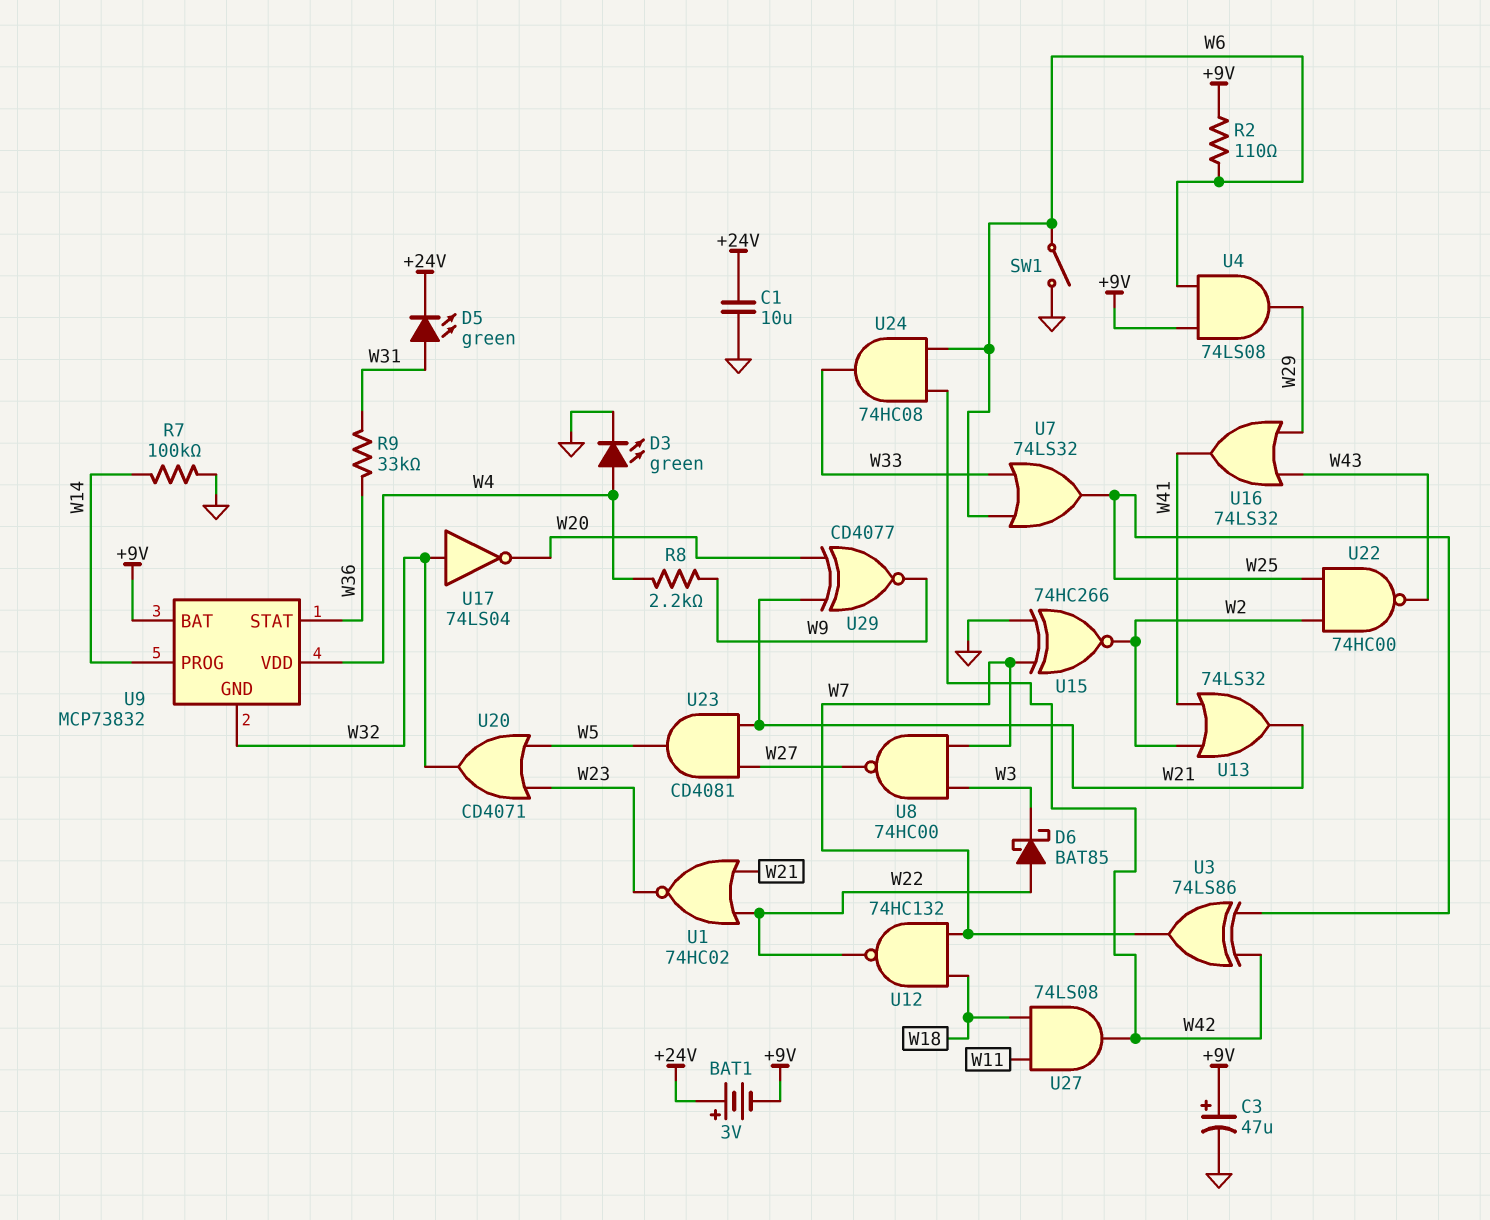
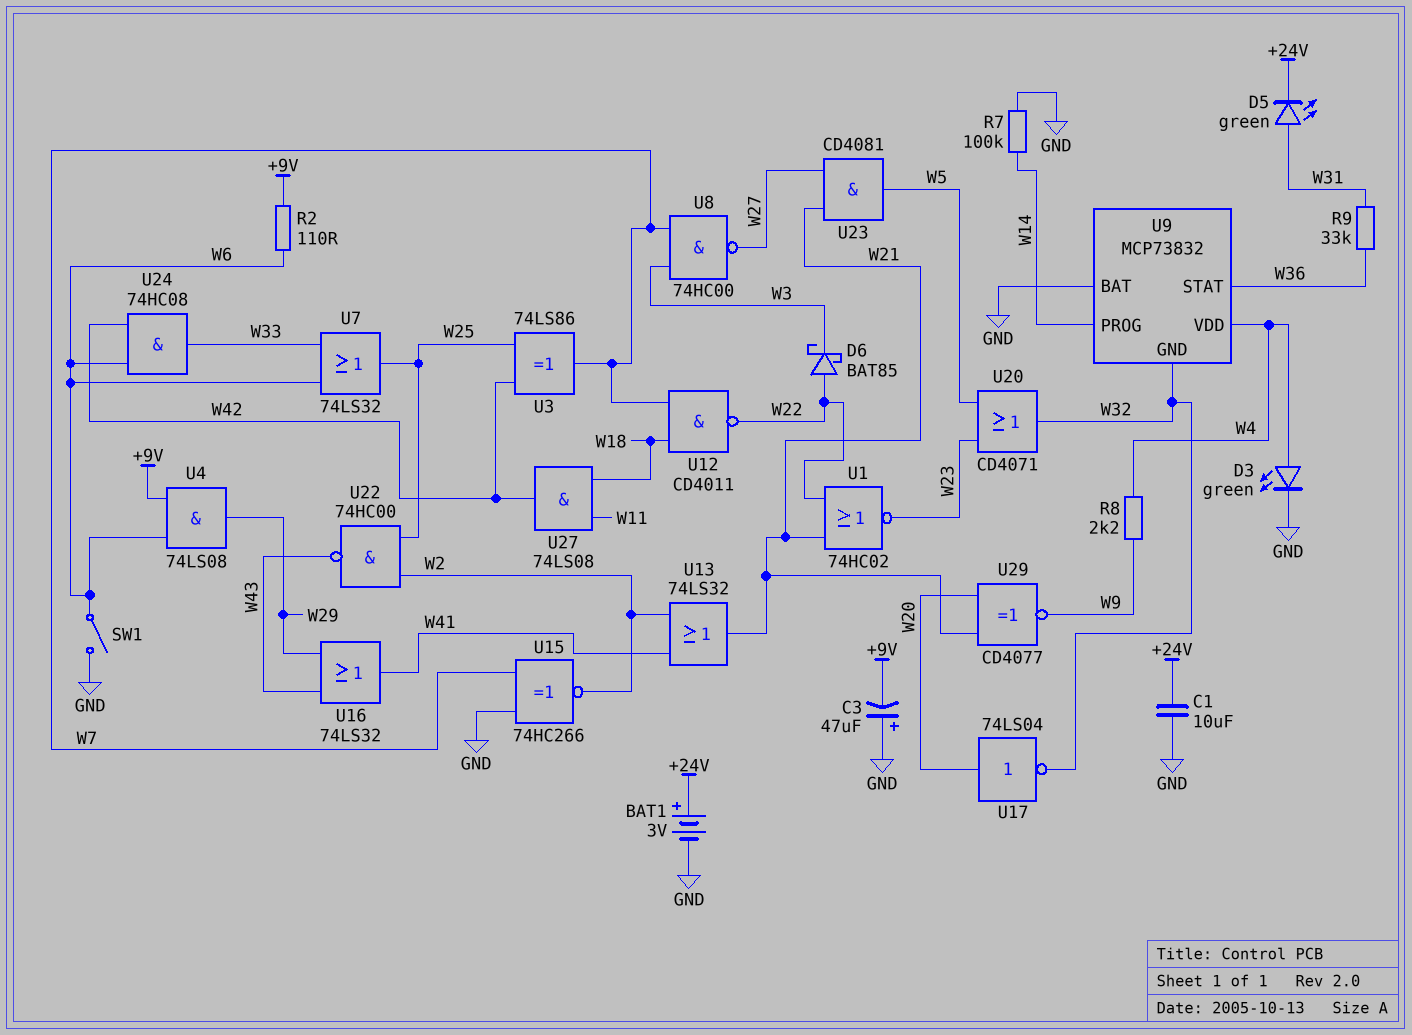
BAT1: 3V (plus +24V, minus +9V) -> 3V (plus +24V, minus GND)
C3: 47uF (plus +9V, minus GND) -> 47uF (plus GND, minus +9V)
U9 pin BAT: +9V -> GND
U12: NAND 74HC132 (in W7, in W18, out W22) -> NAND CD4011 (in W7, in W18, out W22)
U17: NOT 74LS04 (in W32, out W20) -> NOT 74LS04 (in W20, out W32)

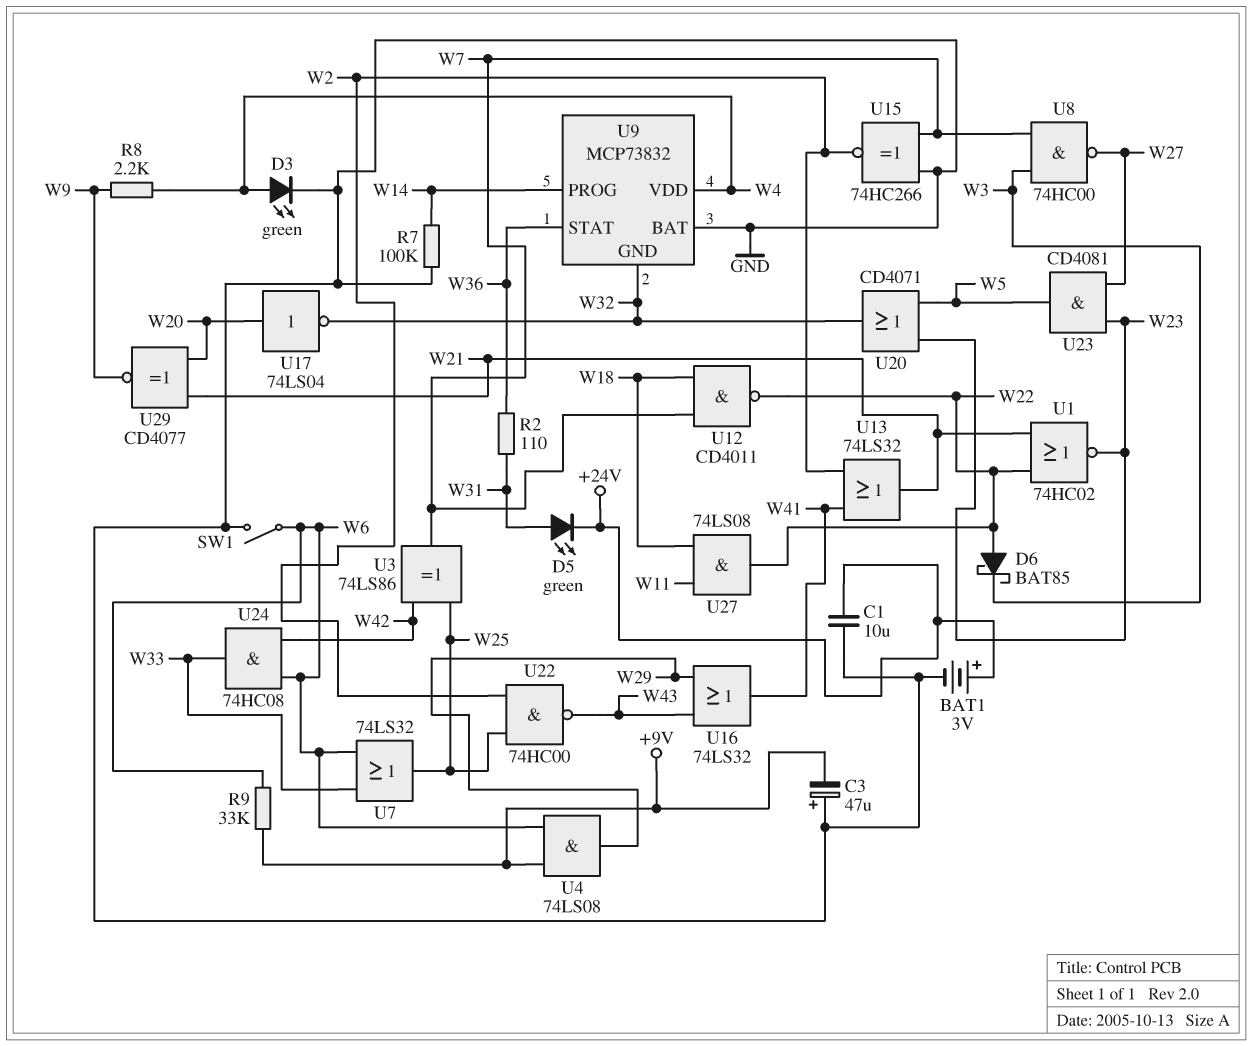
R2: 110 (+9V, W6) -> 110 (W31, W36)
R9: 33k (W31, W36) -> 33k (+9V, W6)
U23: AND CD4081 (in W21, in W27, out W5) -> AND CD4081 (in W23, in W27, out W5)
U27: AND 74LS08 (in W11, in W18, out W42) -> AND 74LS08 (in W11, in W18, out W22)

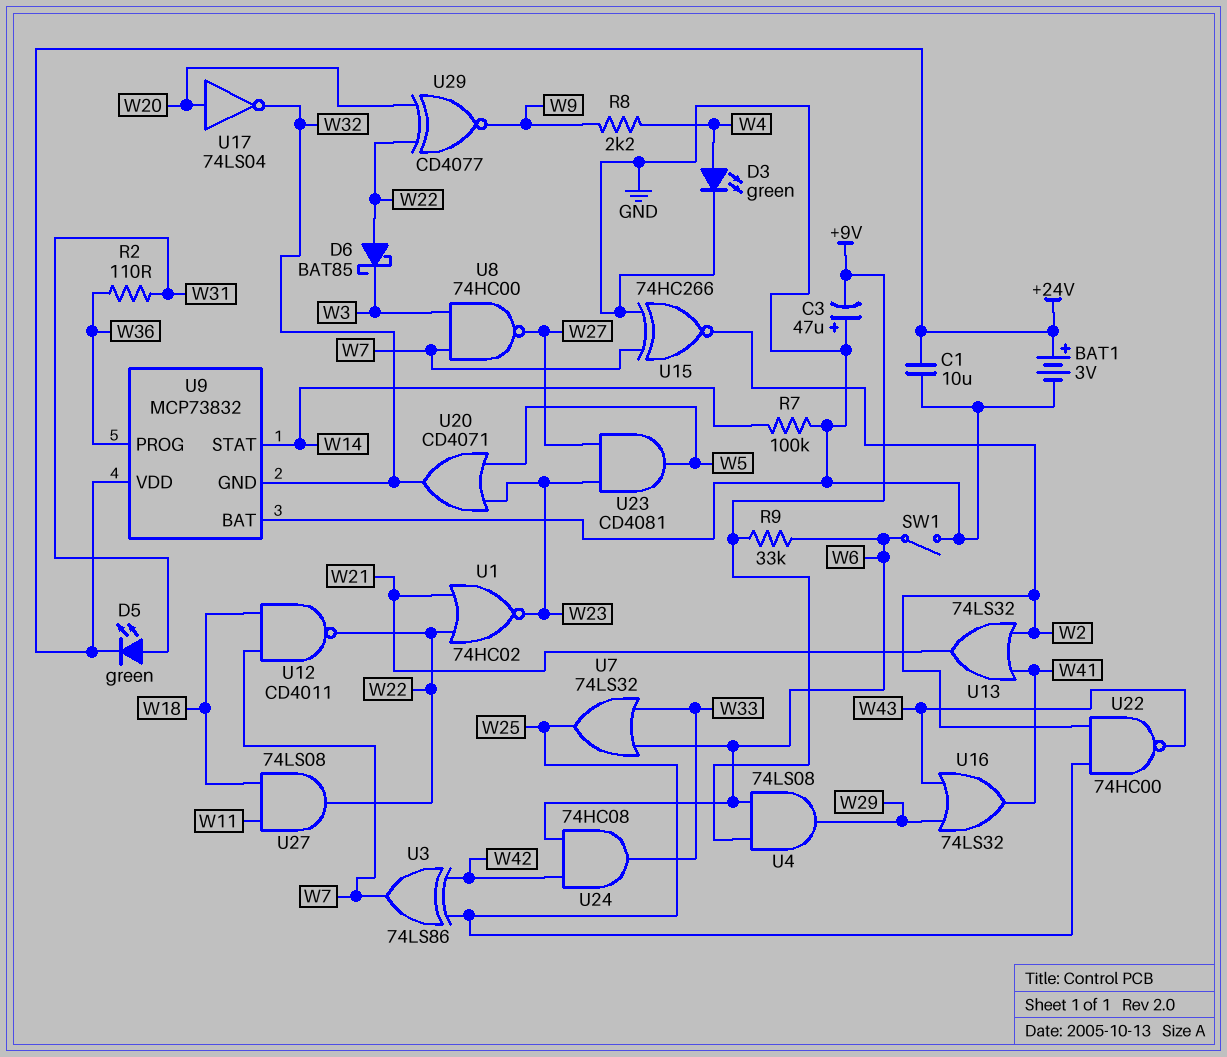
U9 pin PROG: W14 -> W36
U9 pin STAT: W36 -> W14
U9 pin VDD: W4 -> +24V
U29: XNOR CD4077 (in W20, in W21, out W9) -> XNOR CD4077 (in W20, in W22, out W9)

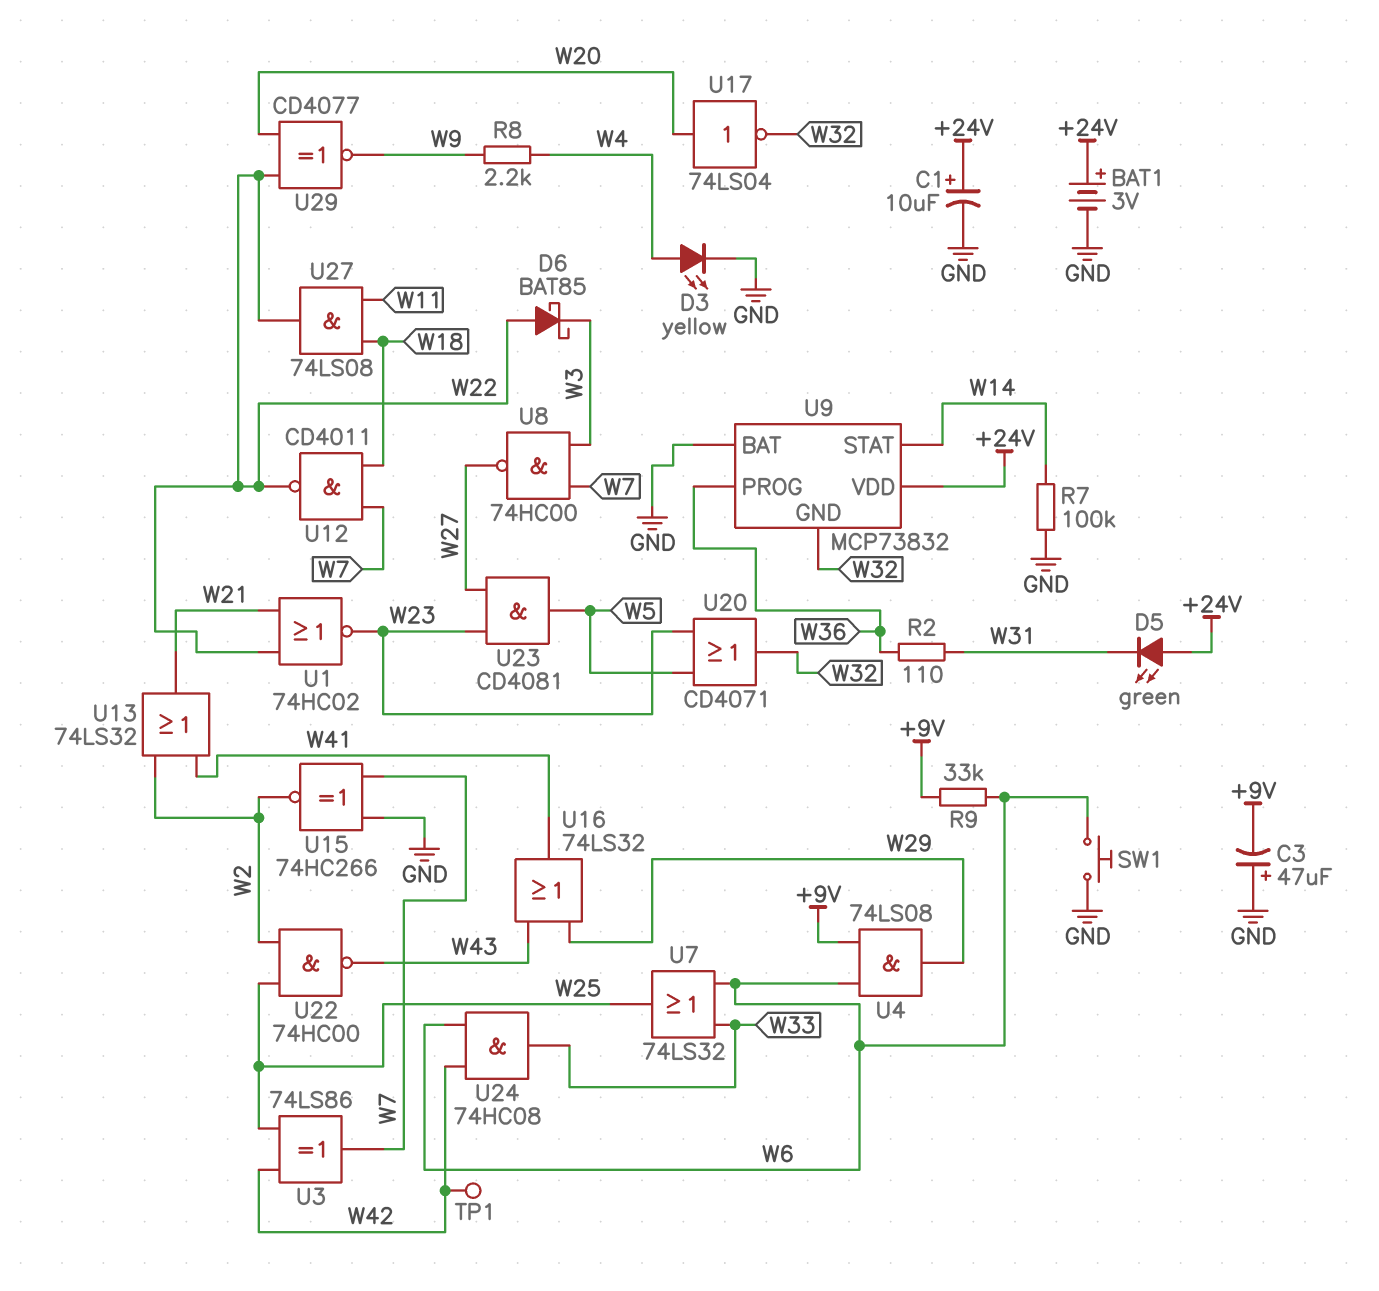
C1: 10uF (+24V, GND) -> 10uF (plus +24V, minus GND)
D3: LED green (A W4, K GND) -> LED yellow (A W4, K GND)
D5: LED green (A W31, K +24V) -> LED green (A +24V, K W31)
SW1: switch (GND, W6) -> button (GND, W6)
TP1: none -> test point (W42)

